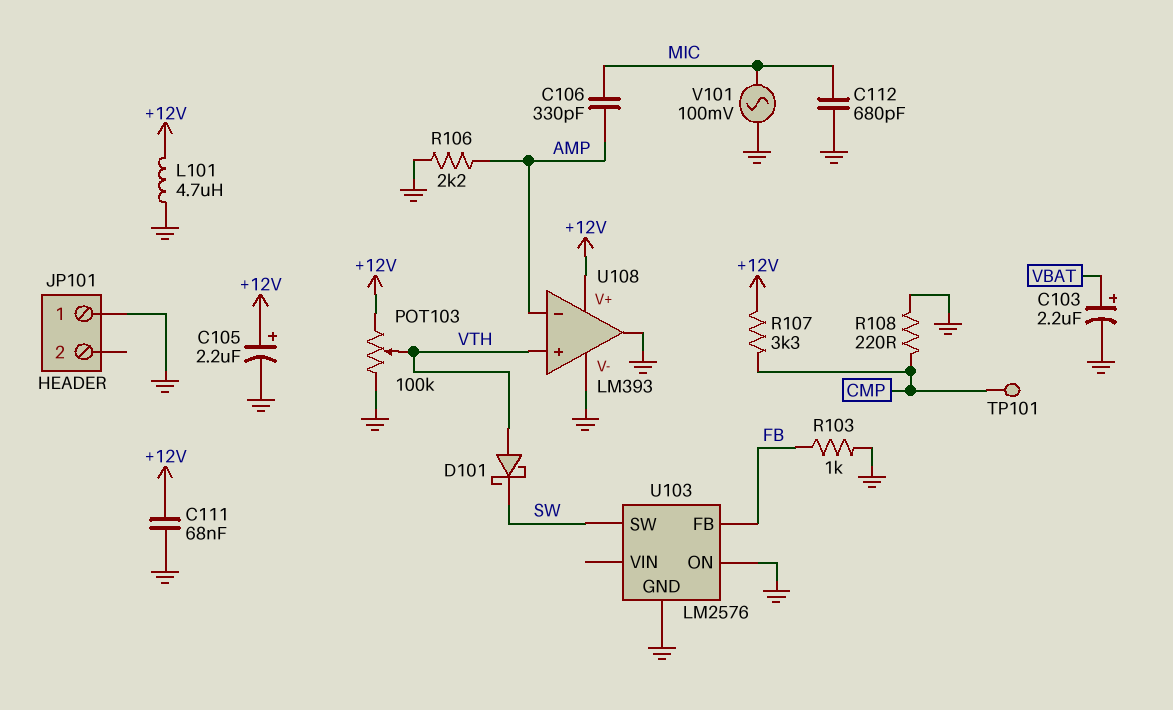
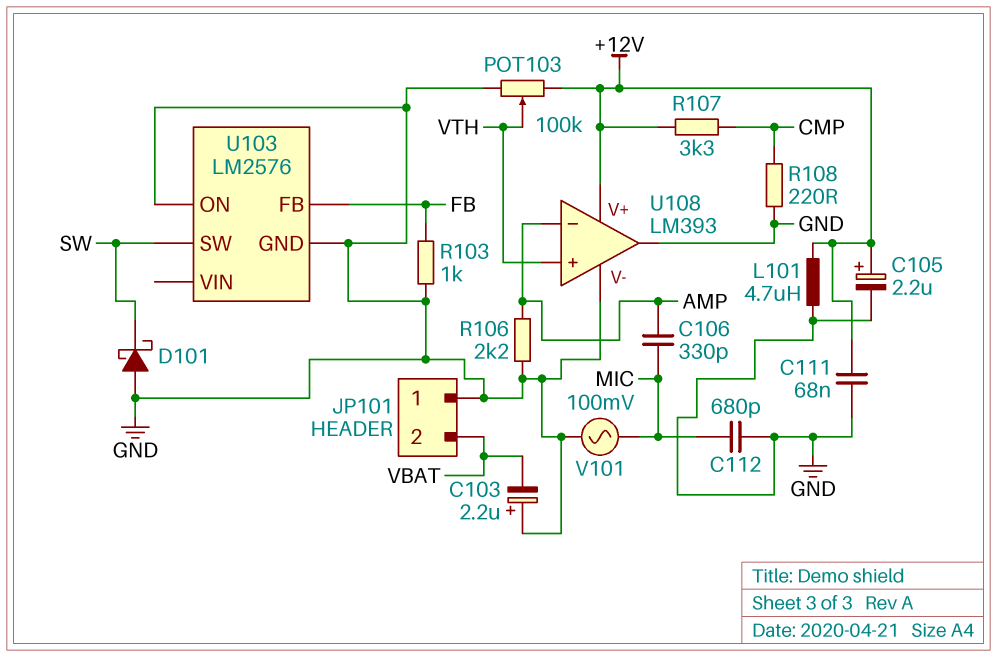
C103: 2.2uF (plus VBAT, minus GND) -> 2.2uF (plus GND, minus VBAT)
D101: schottky (A VTH, K SW) -> schottky (A GND, K SW)
JP101 pin 2: none -> VBAT
TP101: test point (CMP) -> none

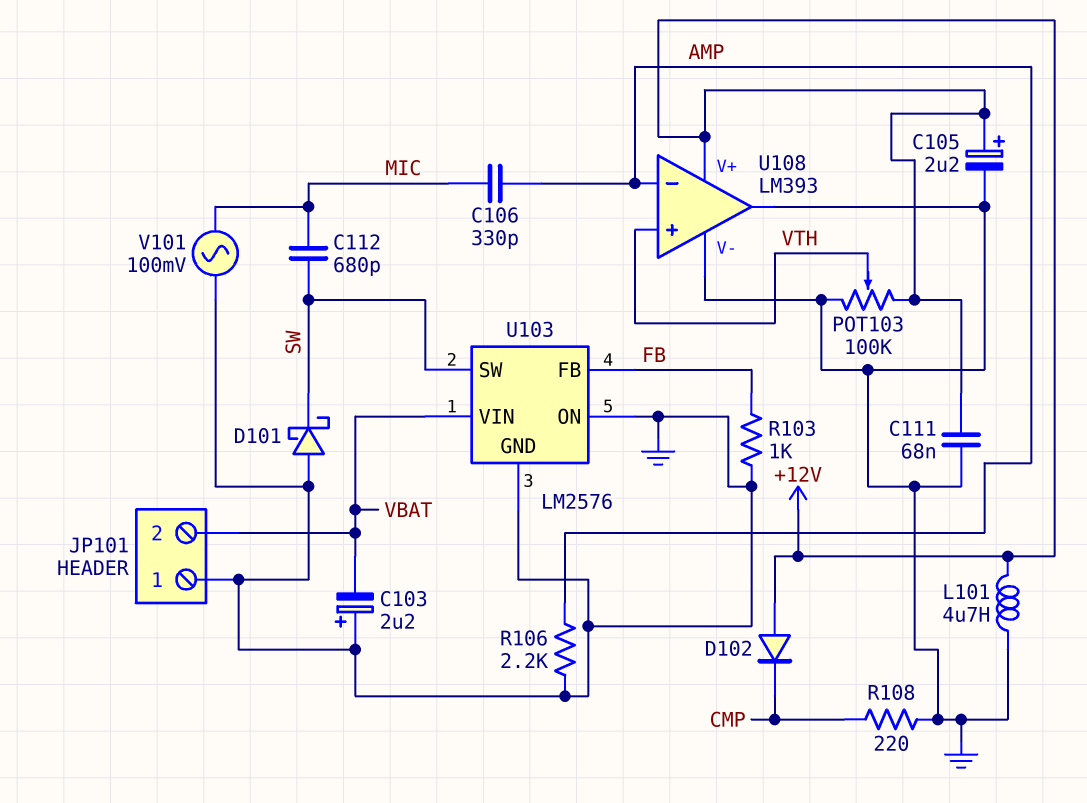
C112: 680pF (GND, MIC) -> 680pF (MIC, SW)
D102: none -> diode (A +12V, K CMP)
R107: 3.3k (+12V, CMP) -> none
U103 pin VIN: none -> VBAT

